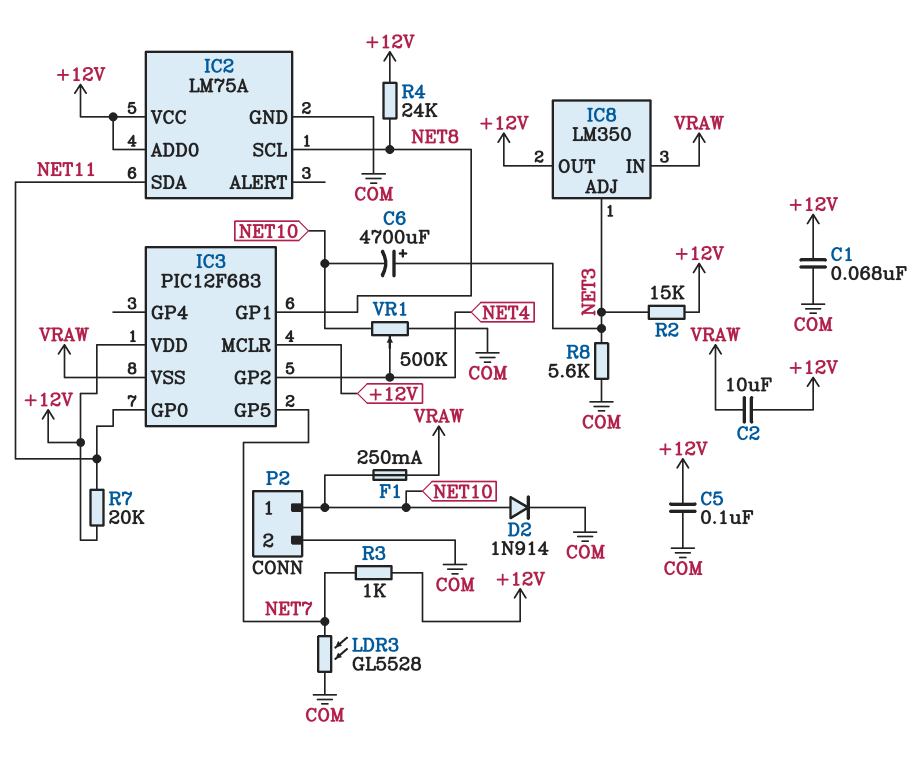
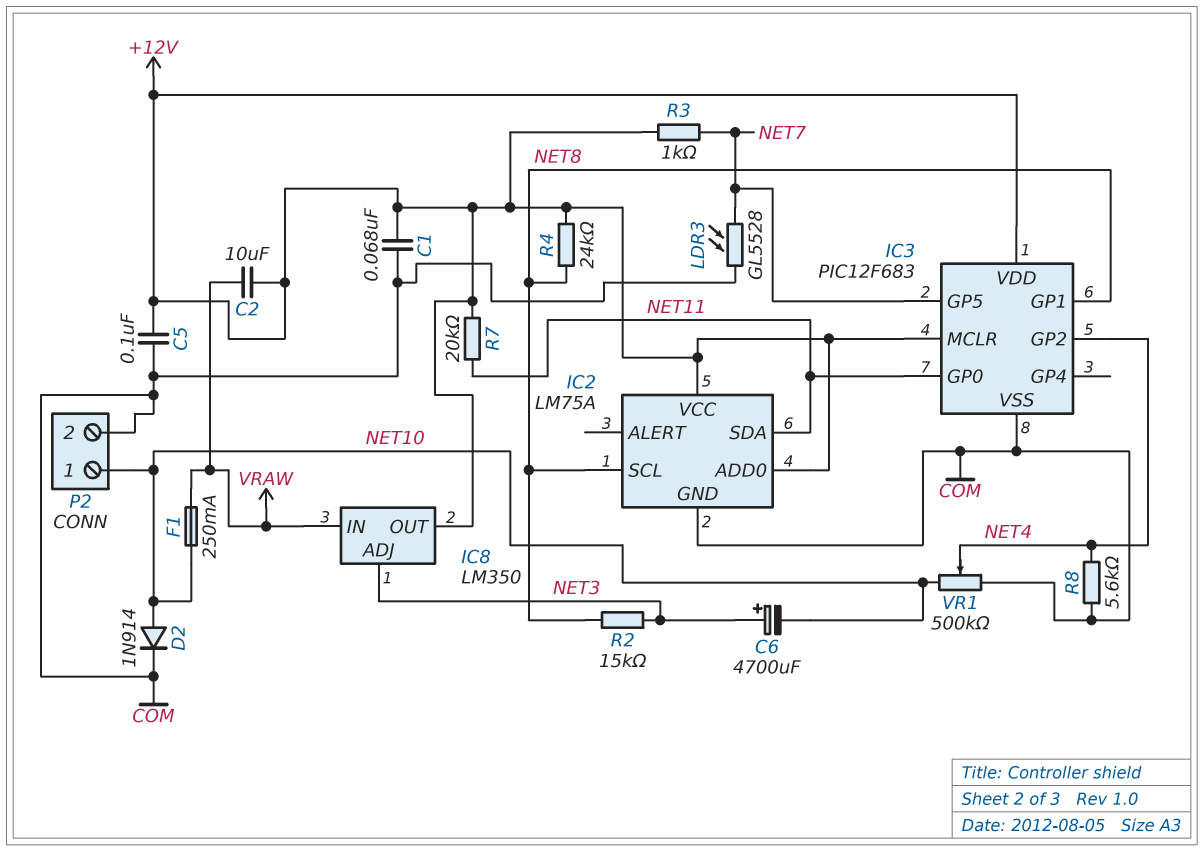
IC3 pin VSS: VRAW -> COM
R2: 15k (+12V, NET3) -> 15k (NET3, NET8)
R8: 5.6k (COM, NET3) -> 5.6k (COM, NET4)

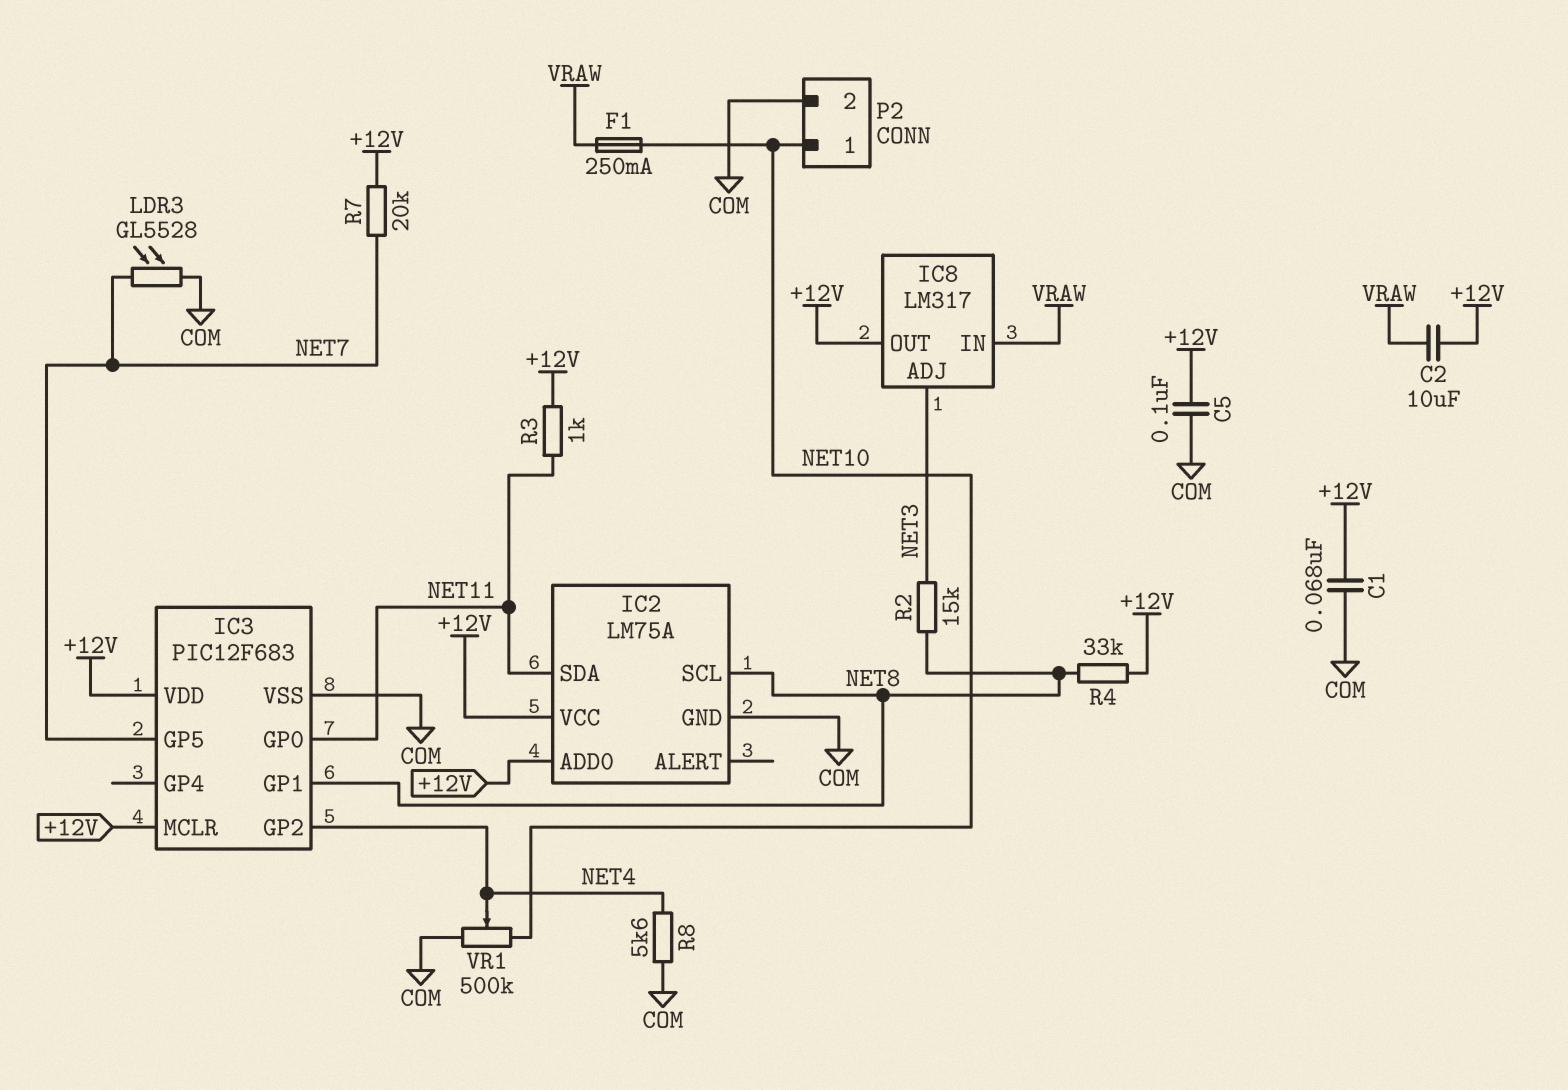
C6: 4700uF (plus NET3, minus NET10) -> none
D2: diode 1N914 (A NET10, K COM) -> none
IC8: LM350 -> LM317
R3: 1k (+12V, NET7) -> 1k (+12V, NET11)
R4: 24k (+12V, NET8) -> 33k (+12V, NET8)
R7: 20k (+12V, NET11) -> 20k (+12V, NET7)

